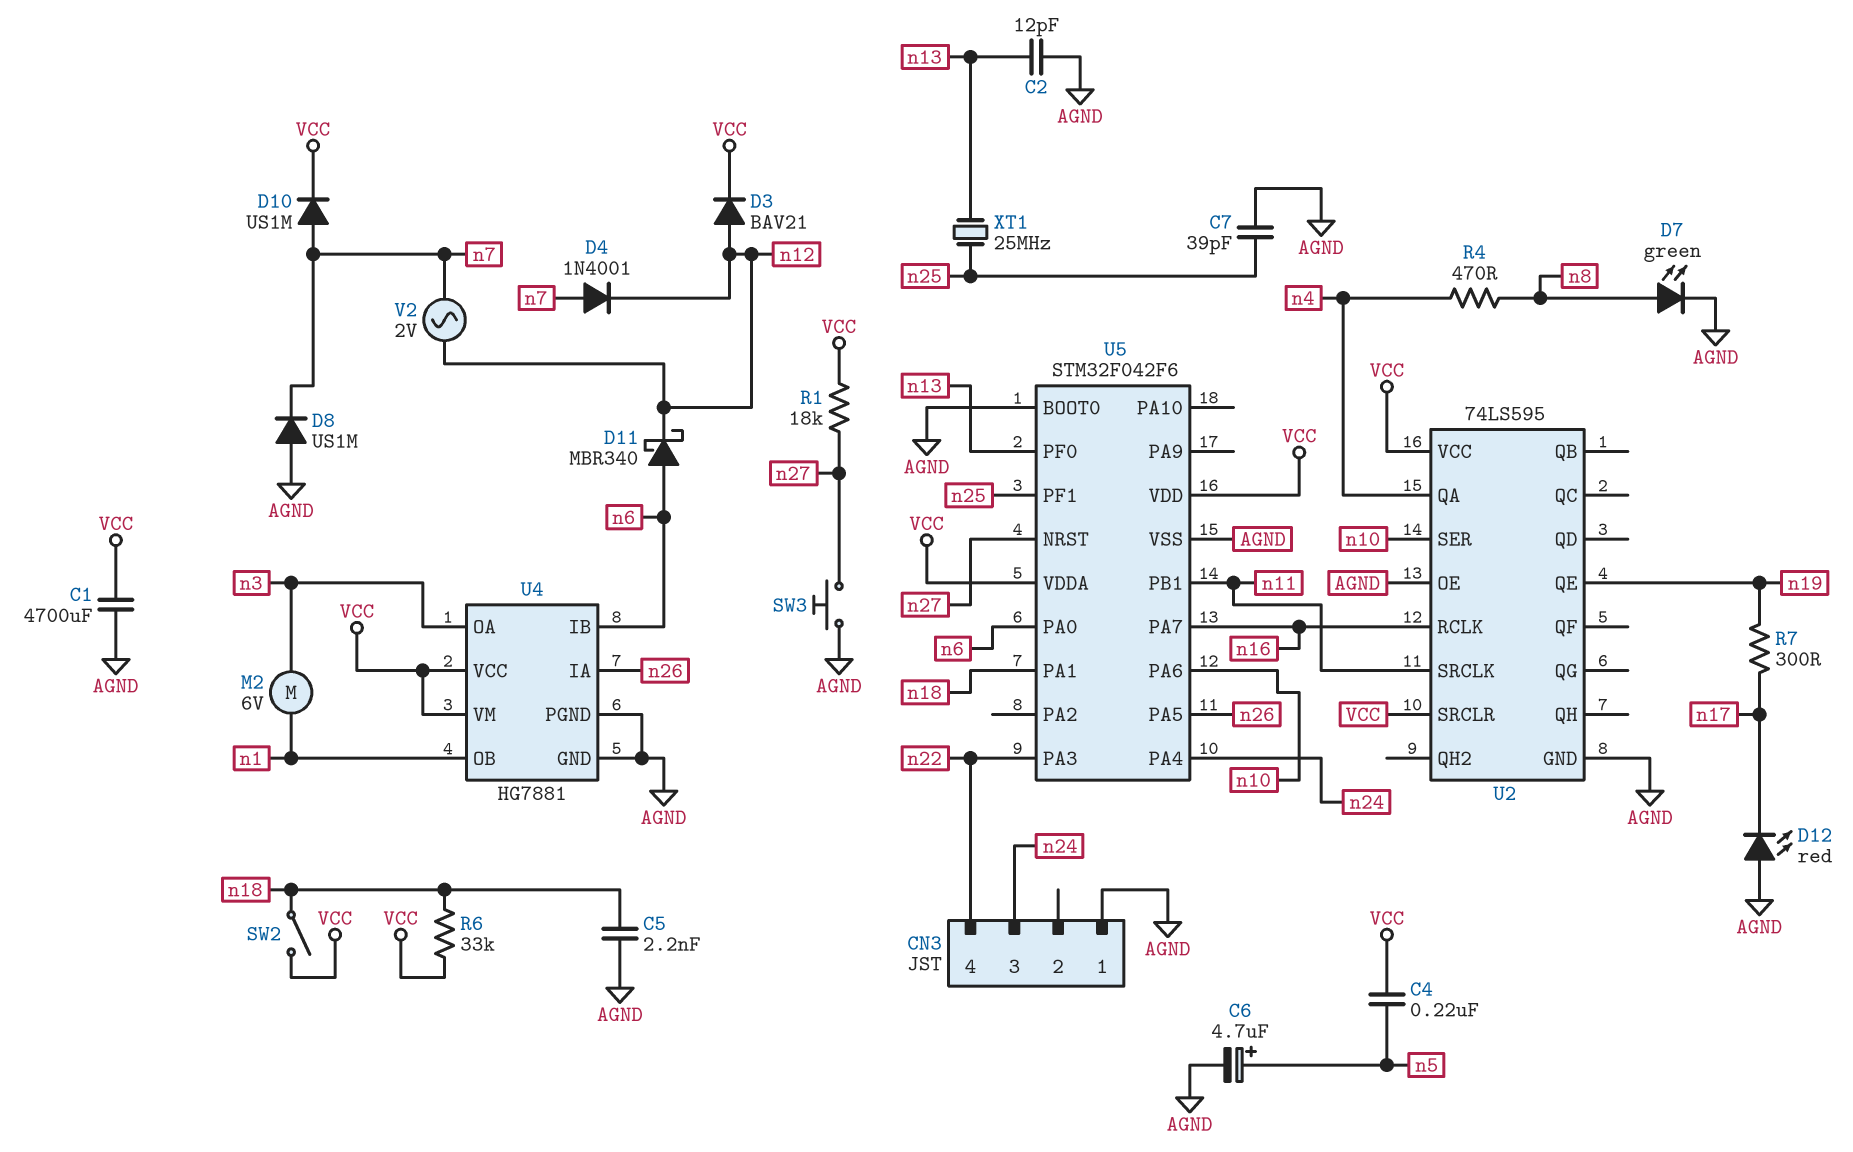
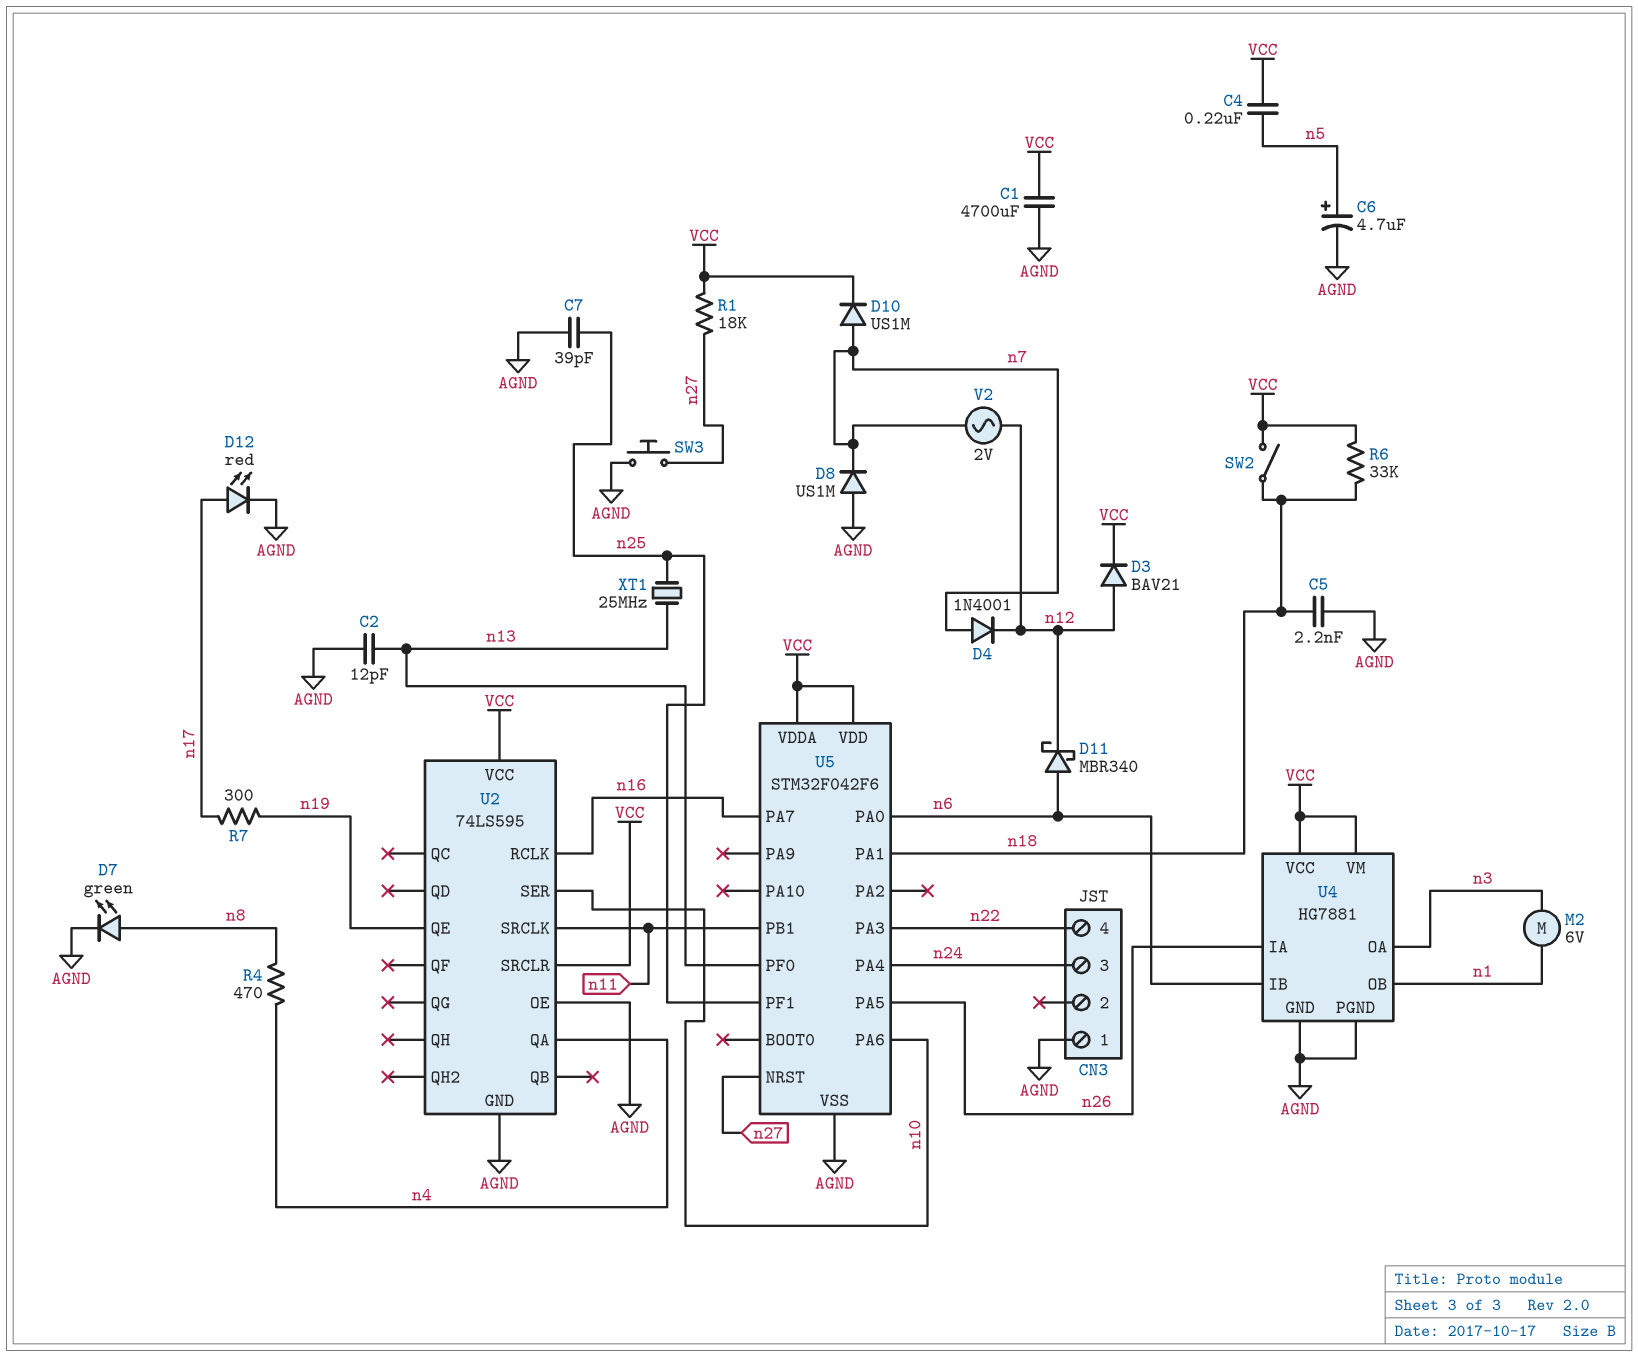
D12: LED red (A AGND, K n17) -> LED red (A n17, K AGND)
U5 pin BOOT0: AGND -> none

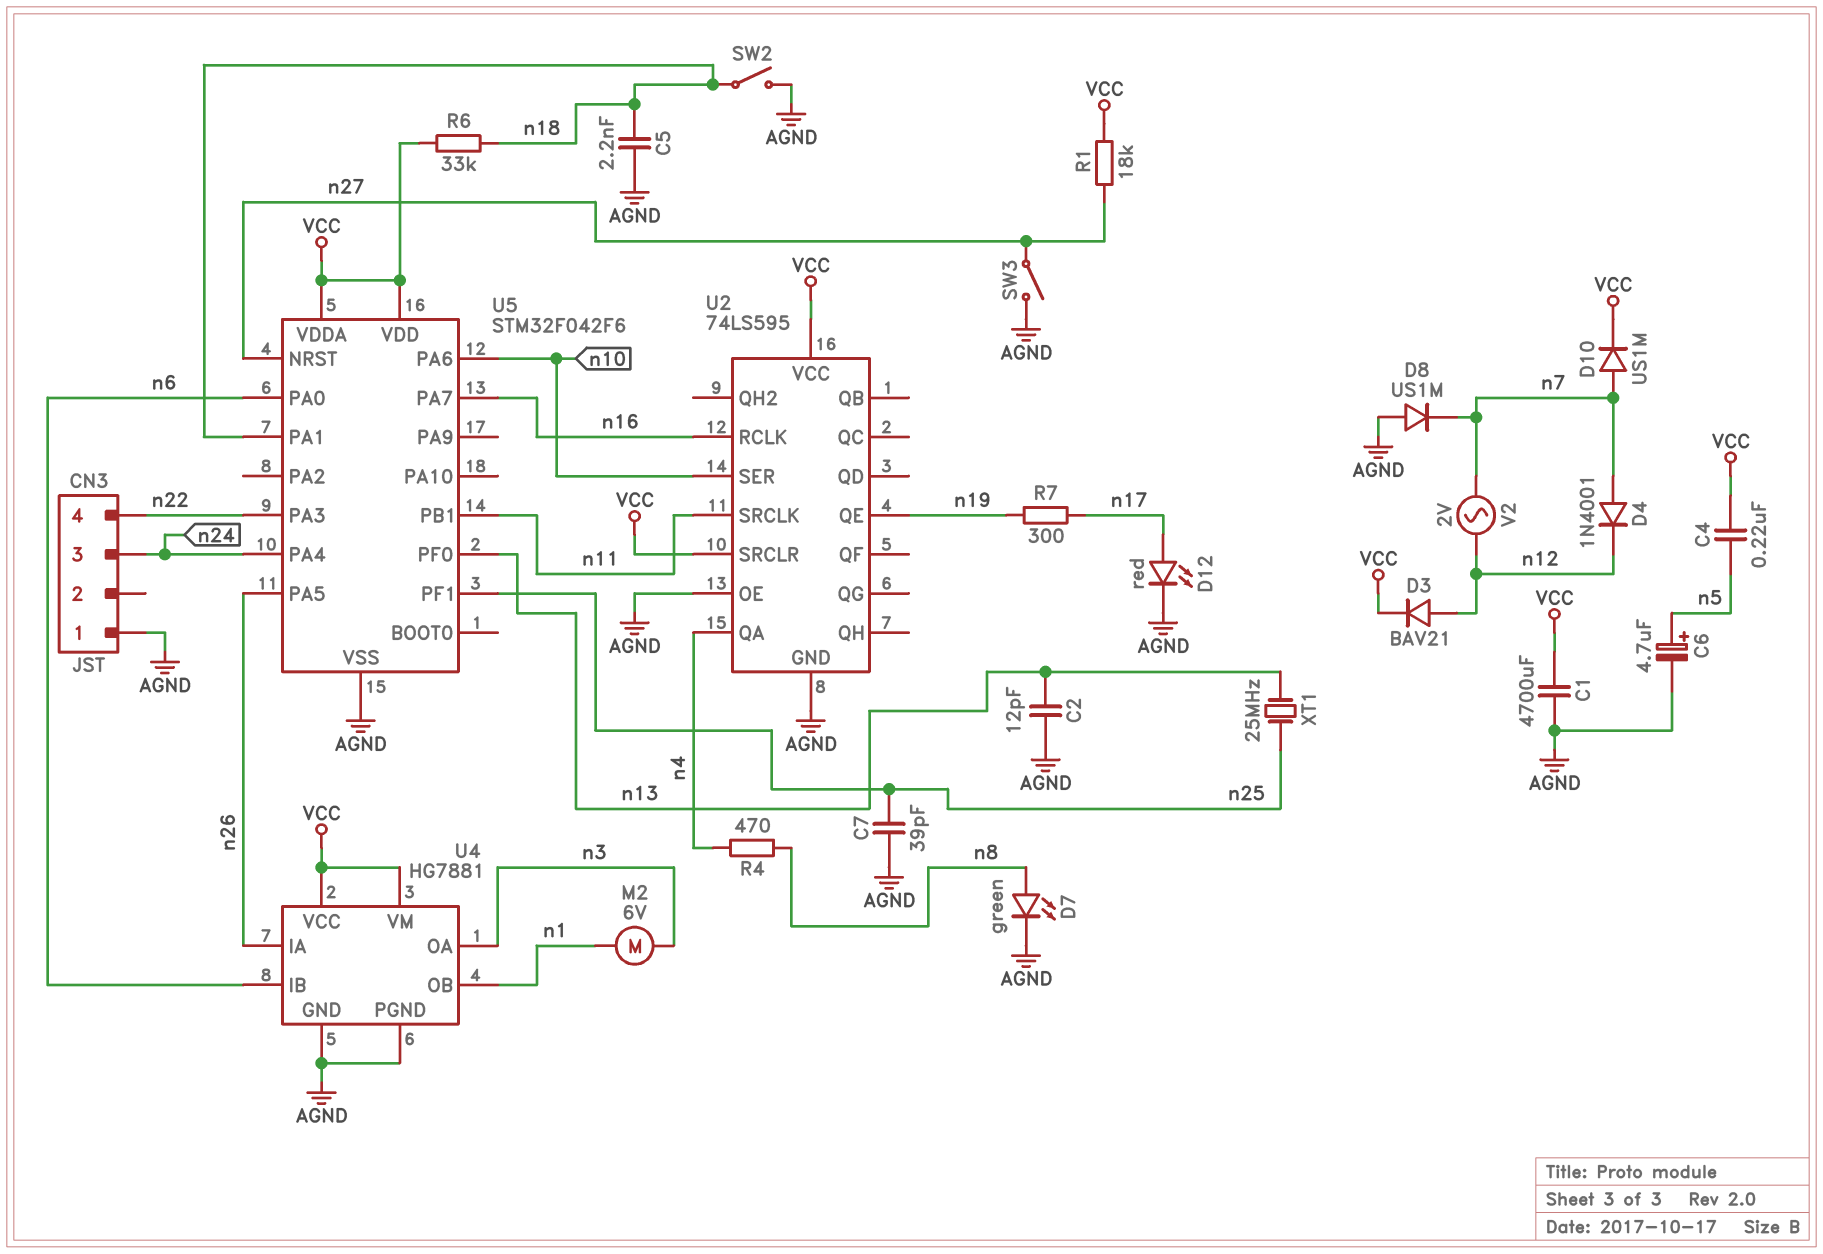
D11: schottky MBR340 (A n6, K n12) -> none
SW2: switch (VCC, n18) -> switch (AGND, n18)
SW3: button (AGND, n27) -> switch (AGND, n27)

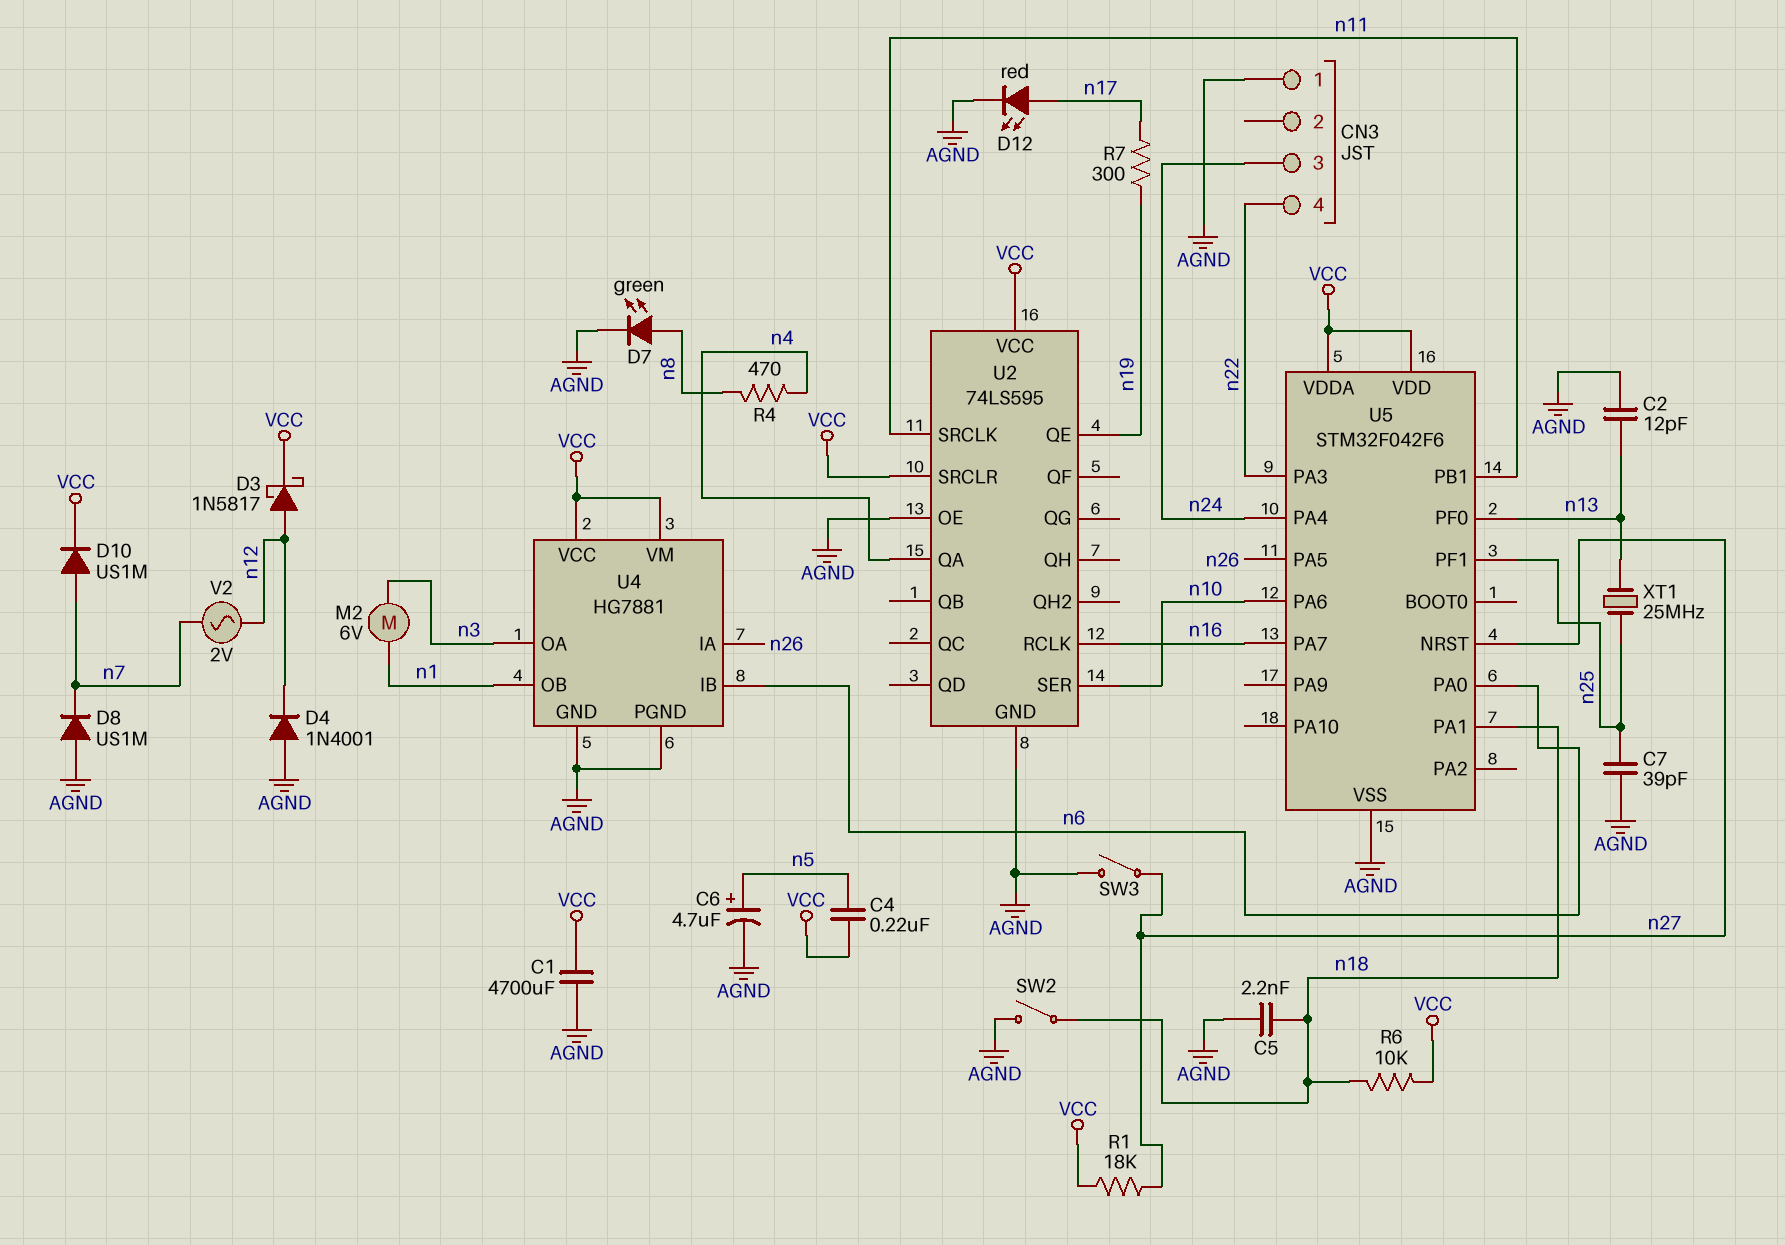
D3: diode BAV21 (A n12, K VCC) -> schottky 1N5817 (A n12, K VCC)
D4: diode 1N4001 (A n7, K n12) -> diode 1N4001 (A AGND, K n12)
R6: 33k (VCC, n18) -> 10k (VCC, n18)

